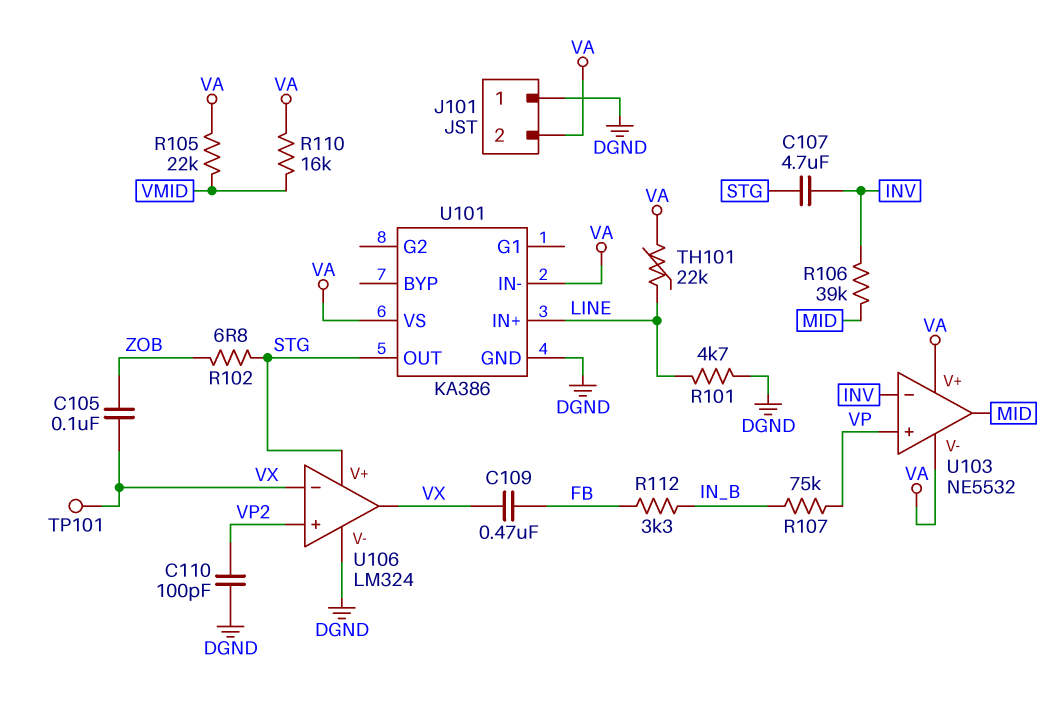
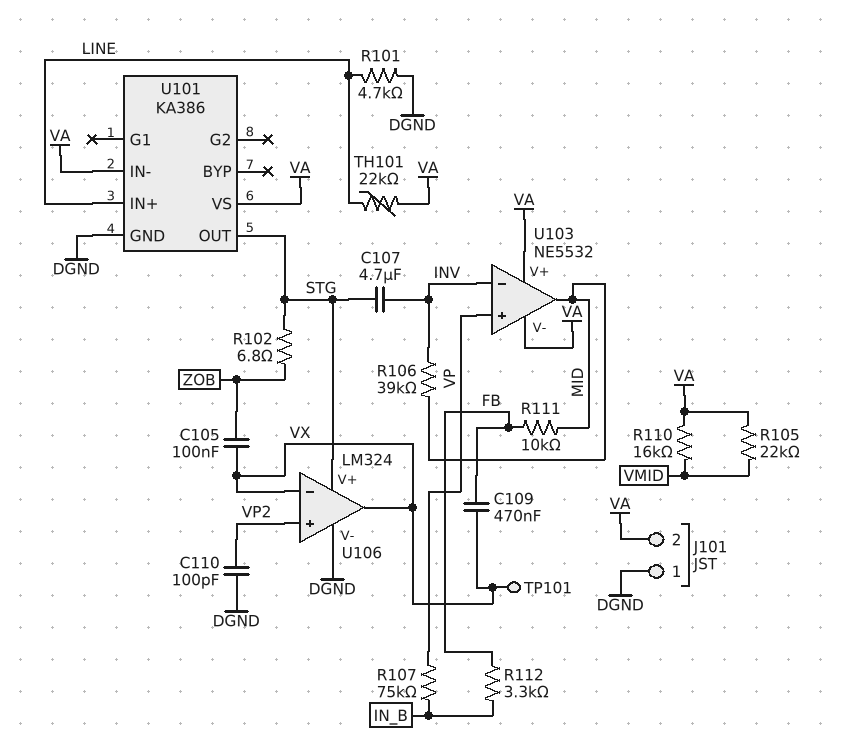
R111: none -> 10k (FB, MID)

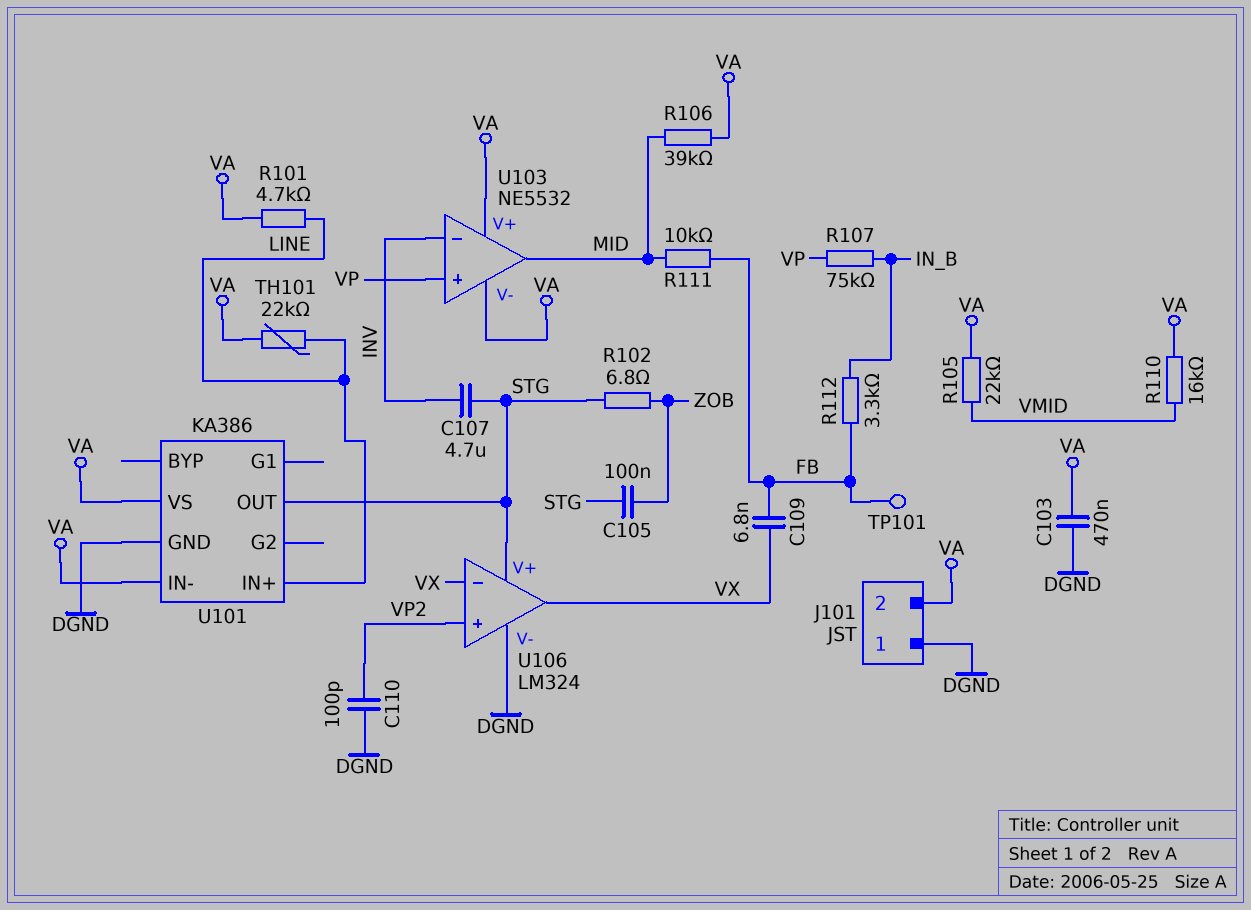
C103: none -> 470nF (DGND, VA)
C105: 100nF (VX, ZOB) -> 100nF (STG, ZOB)
C109: 470nF (FB, VX) -> 6.8nF (FB, VX)
R101: 4.7k (DGND, LINE) -> 4.7k (LINE, VA)
R106: 39k (INV, MID) -> 39k (MID, VA)
TP101: test point (VX) -> test point (FB)

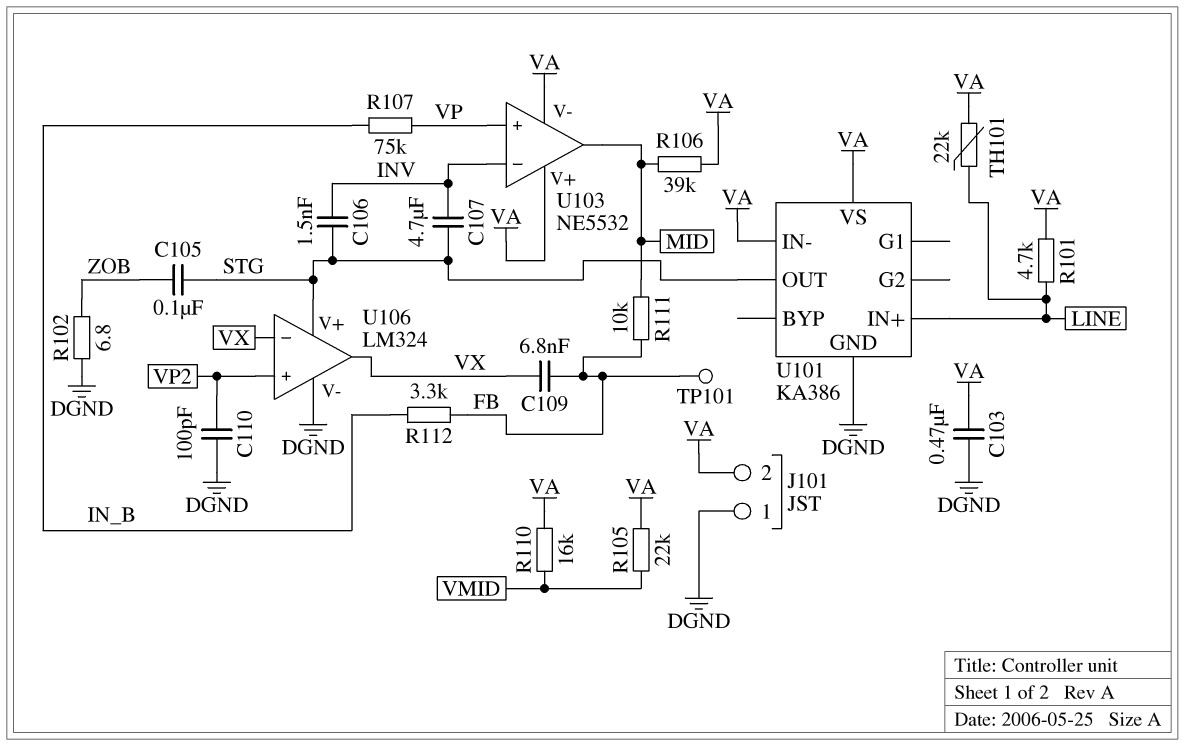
C106: none -> 1.5nF (INV, STG)
R102: 6.8 (STG, ZOB) -> 6.8 (DGND, ZOB)

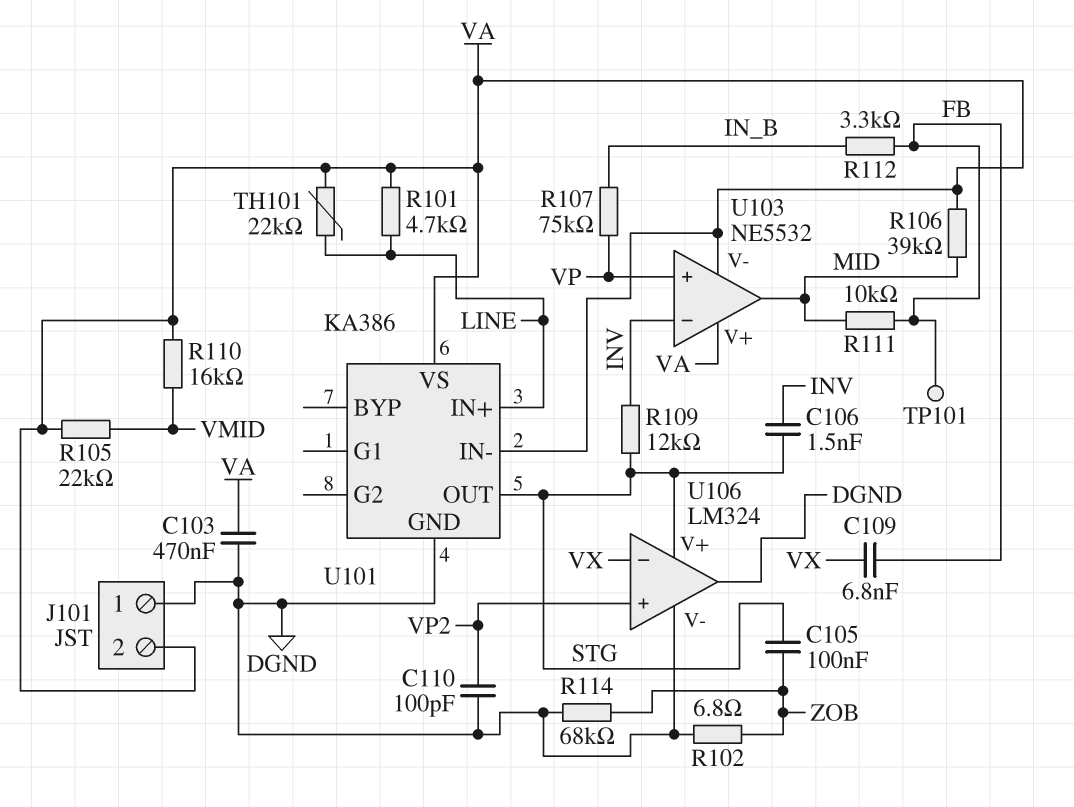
C107: 4.7uF (INV, STG) -> none
R109: none -> 12k (INV, STG)
R114: none -> 68k (DGND, ZOB)
U106 pin out: VX -> DGND

